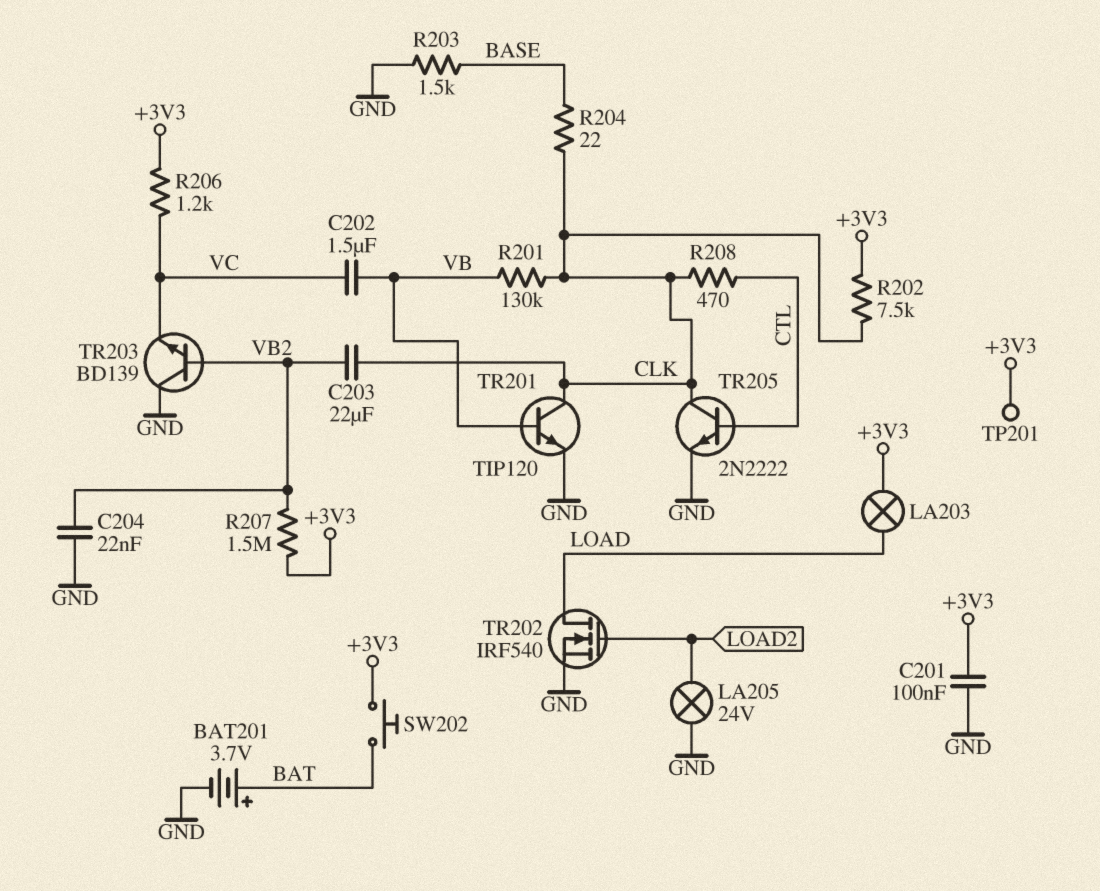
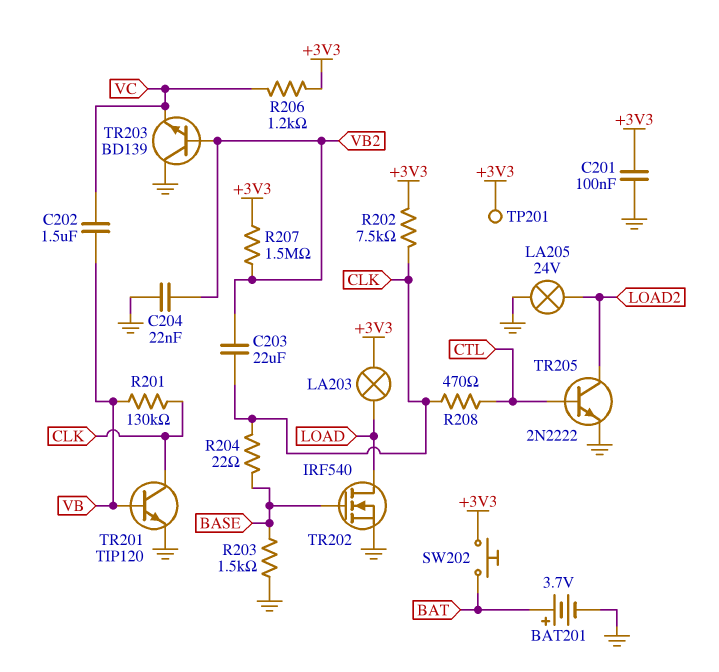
TR202: NMOS IRF540 (G LOAD2, D LOAD, S GND) -> NMOS IRF540 (G BASE, D LOAD, S GND)
TR205: NPN 2N2222 (B CTL, C CLK, E GND) -> NPN 2N2222 (B CTL, C LOAD2, E GND)

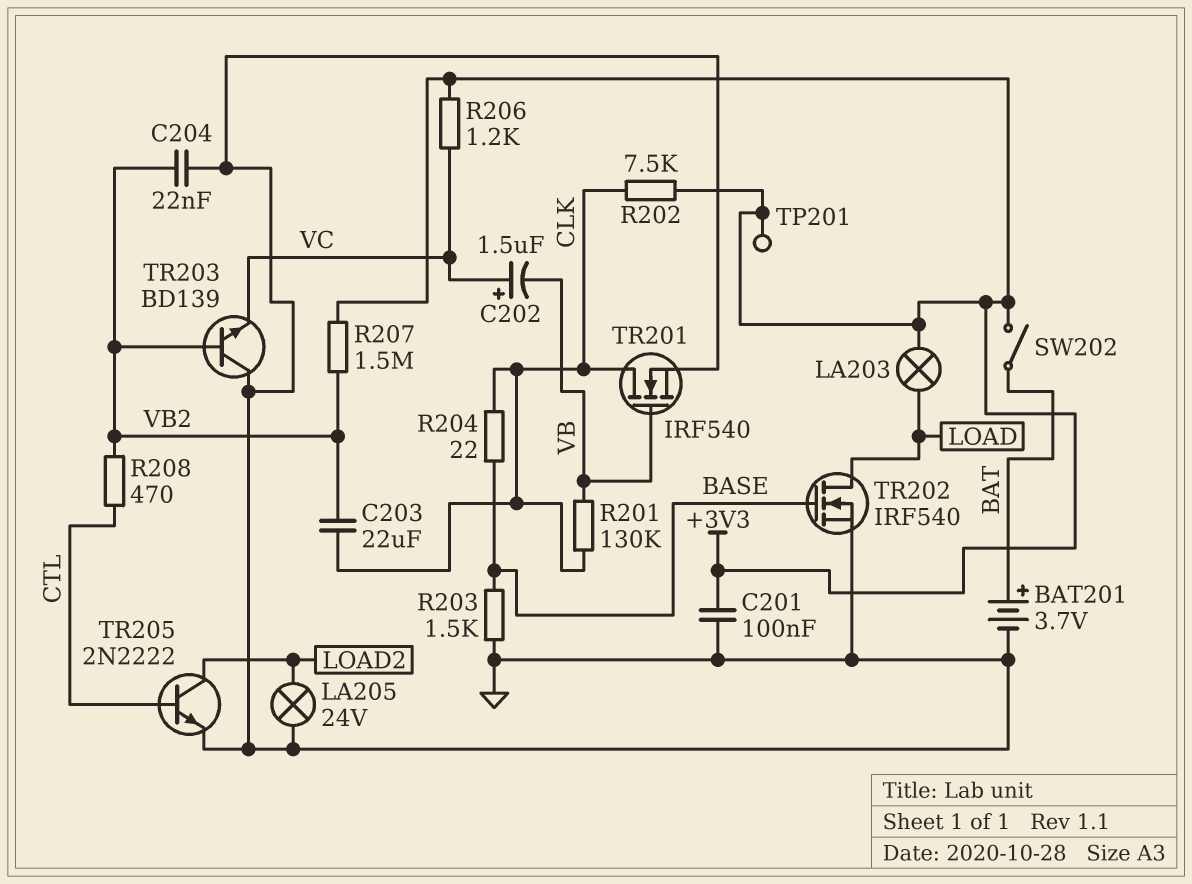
C202: 1.5uF (VB, VC) -> 1.5uF (plus VC, minus VB)
R208: 470 (CLK, CTL) -> 470 (CTL, VB2)
SW202: button (+3V3, BAT) -> switch (+3V3, BAT)
TR201: NPN TIP120 (B VB, C CLK, E GND) -> NMOS IRF540 (G VB, D CLK, S GND)

